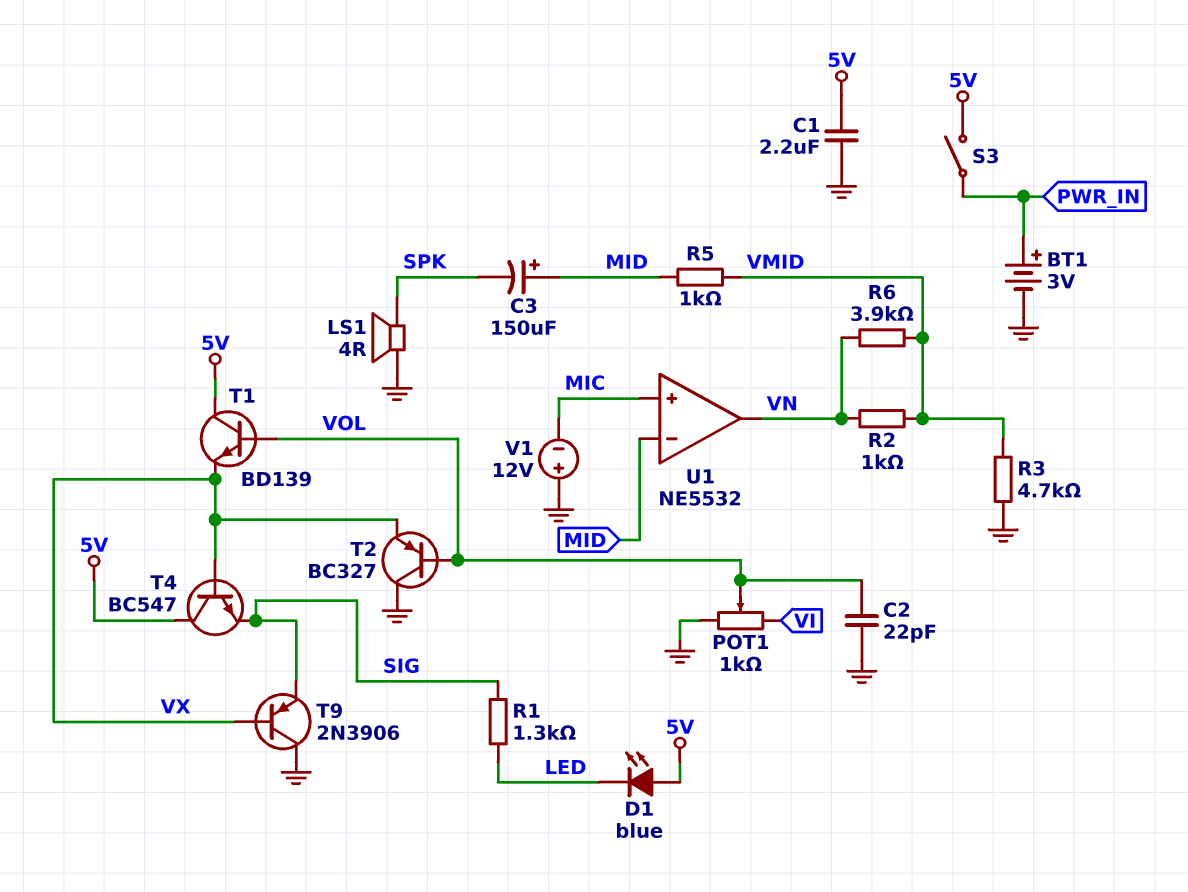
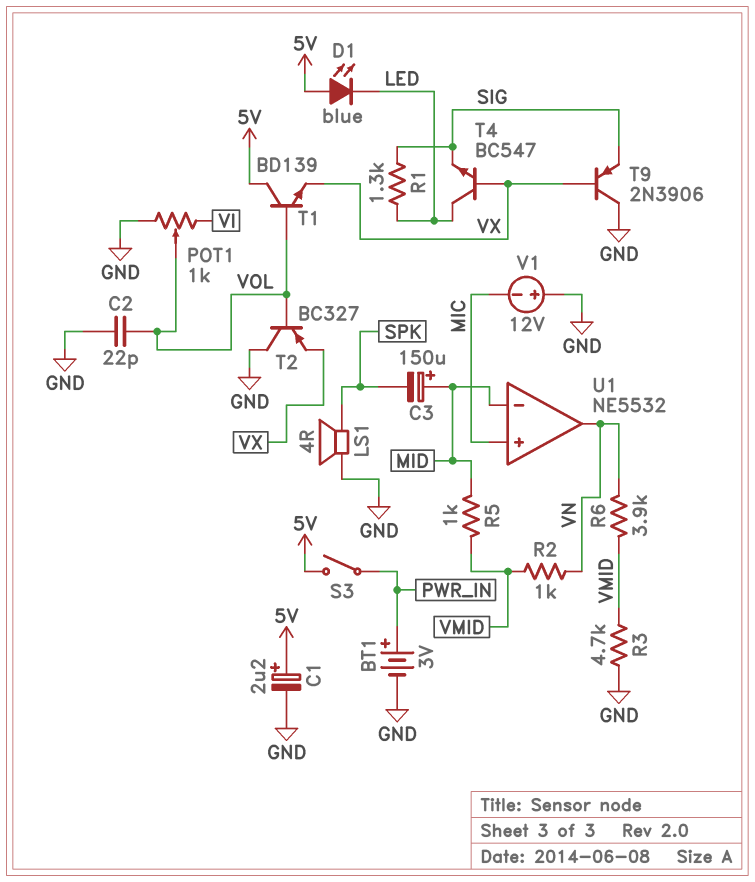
C1: 2.2uF (5V, GND) -> 2.2uF (plus 5V, minus GND)
T4: NPN BC547 (B VX, C 5V, E SIG) -> NPN BC547 (B VX, C LED, E SIG)

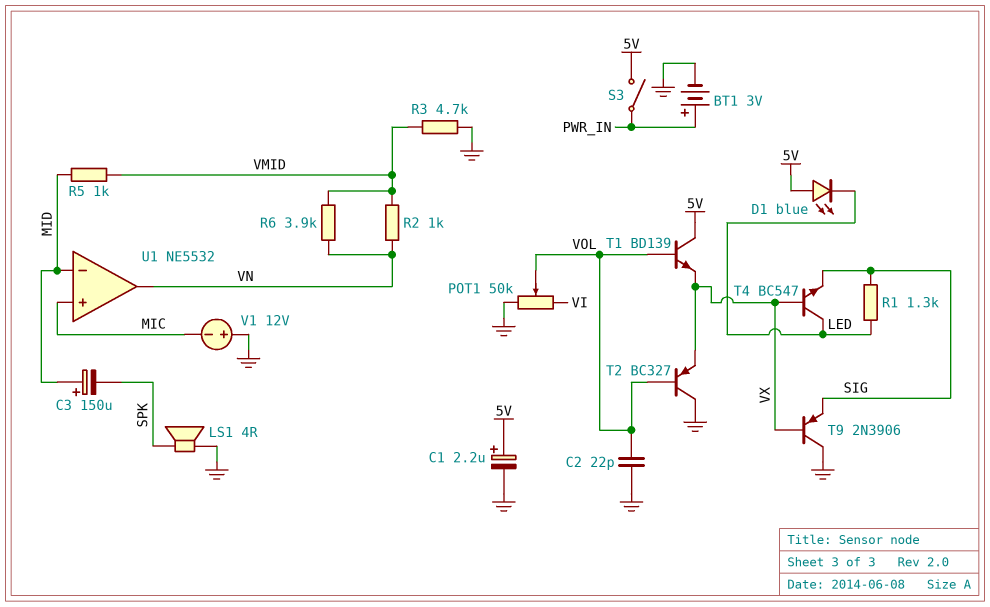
POT1: 1k (GND, VI, wiper VOL) -> 50k (GND, VI, wiper VOL)

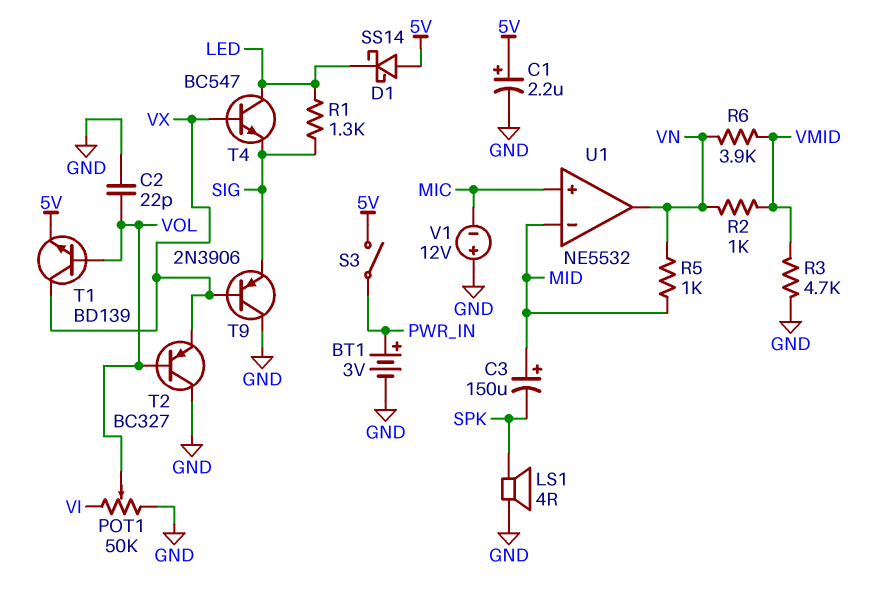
D1: LED blue (A 5V, K LED) -> schottky SS14 (A 5V, K LED)
R5: 1k (MID, VMID) -> 1k (MID, VN)
T1: NPN BD139 (B VOL, C 5V, E VX) -> NPN BD139 (B VOL, C VX, E 5V)

